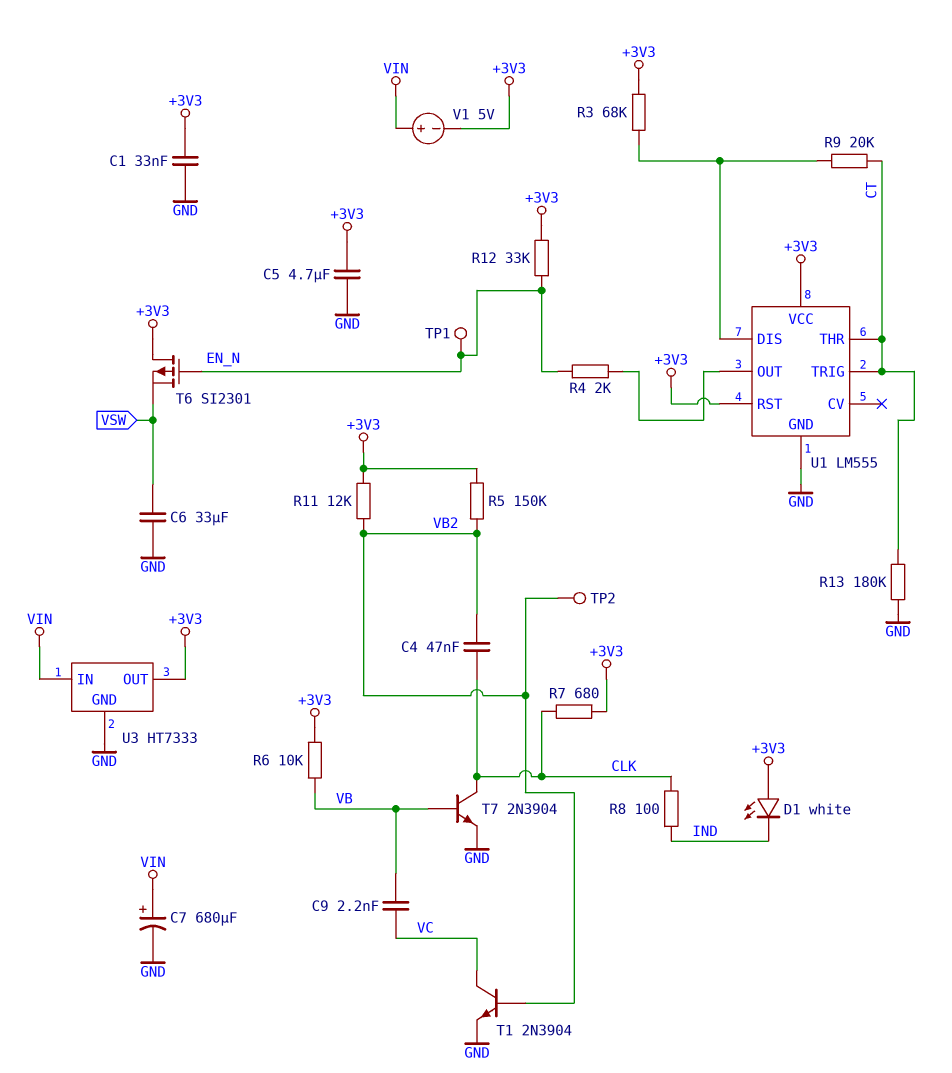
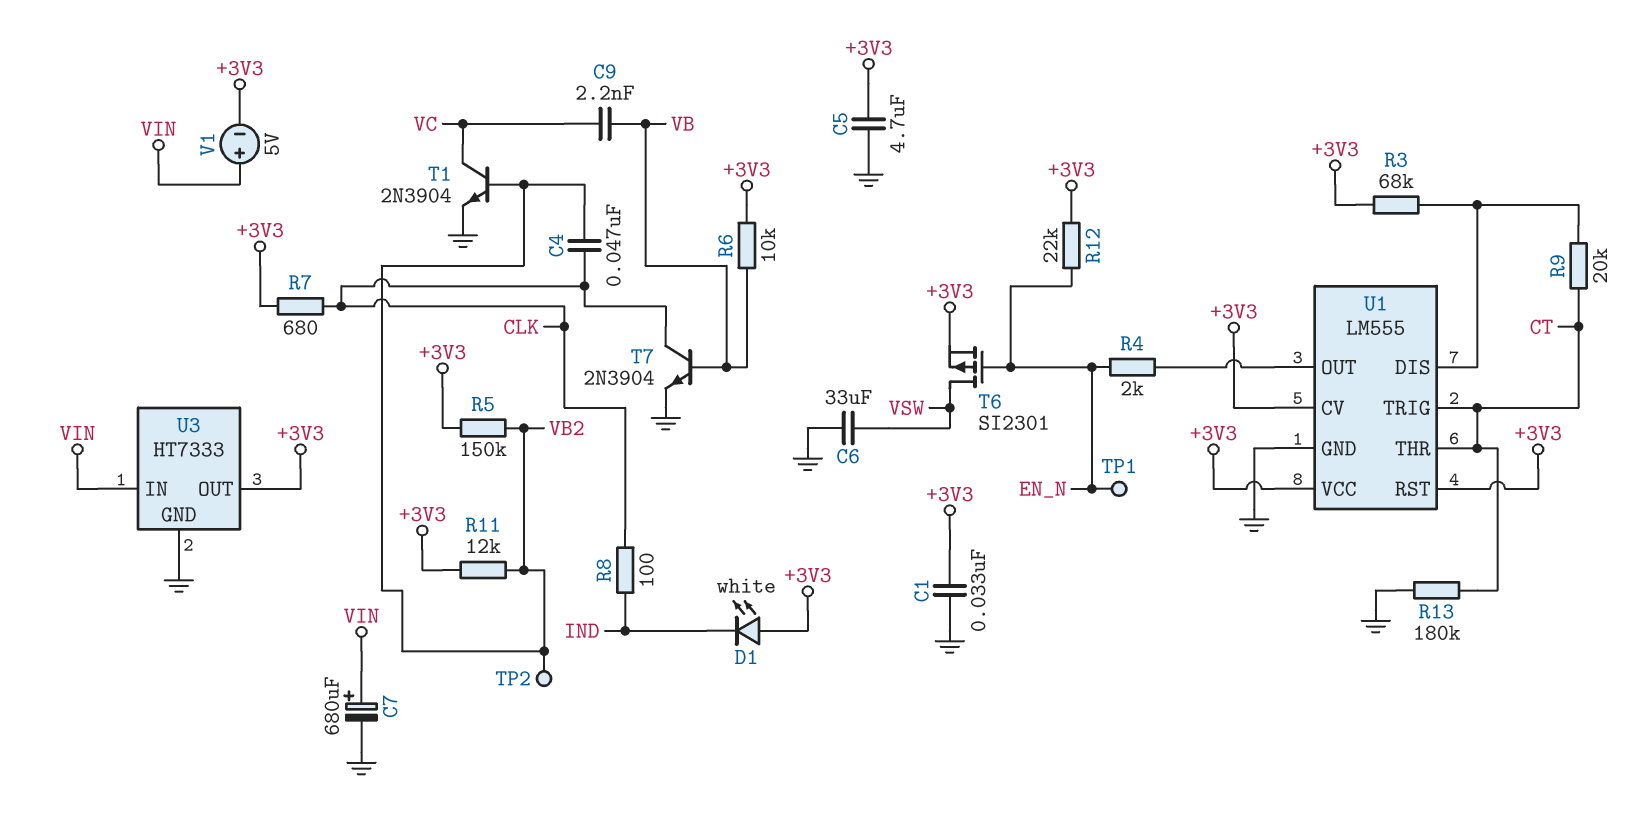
R12: 33k (+3V3, EN_N) -> 22k (+3V3, EN_N)
T6: PMOS SI2301 (G EN_N, D +3V3, S VSW) -> PMOS SI2301 (G EN_N, D VSW, S +3V3)
U1 pin CV: none -> +3V3

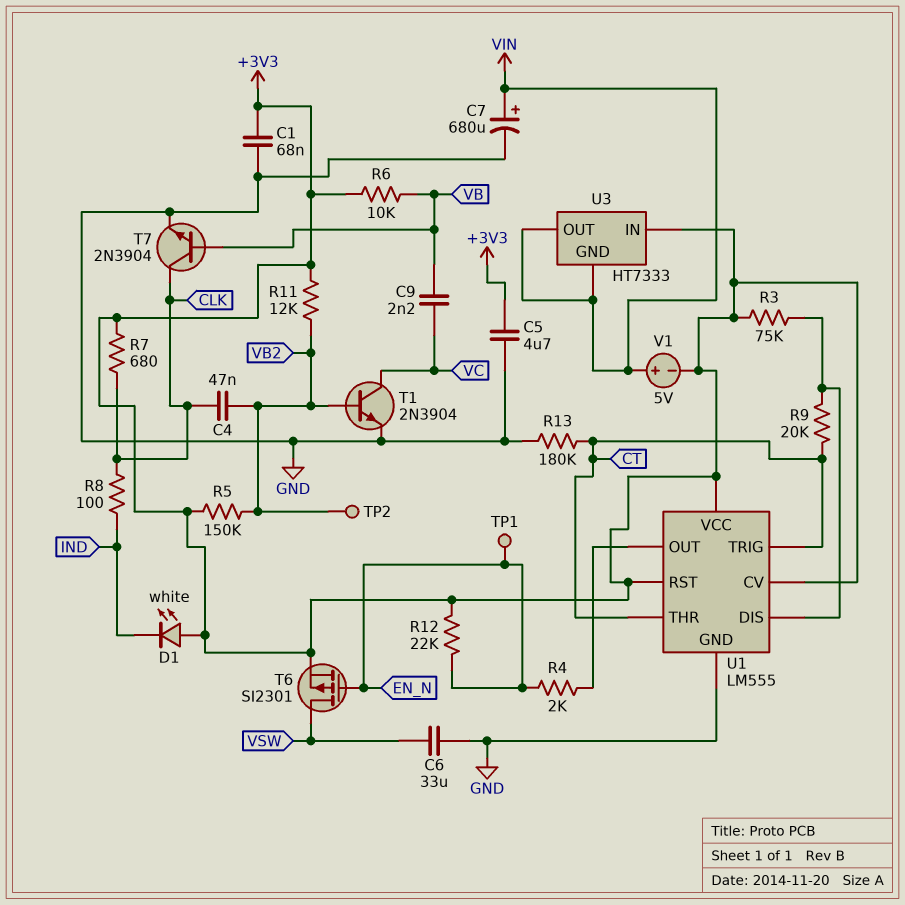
C1: 33nF (+3V3, GND) -> 68nF (+3V3, GND)
R3: 68k (+3V3, U1/DIS) -> 75k (+3V3, U1/DIS)
U3 pin GND: GND -> VIN
U3 pin IN: VIN -> +3V3
U3 pin OUT: +3V3 -> VIN

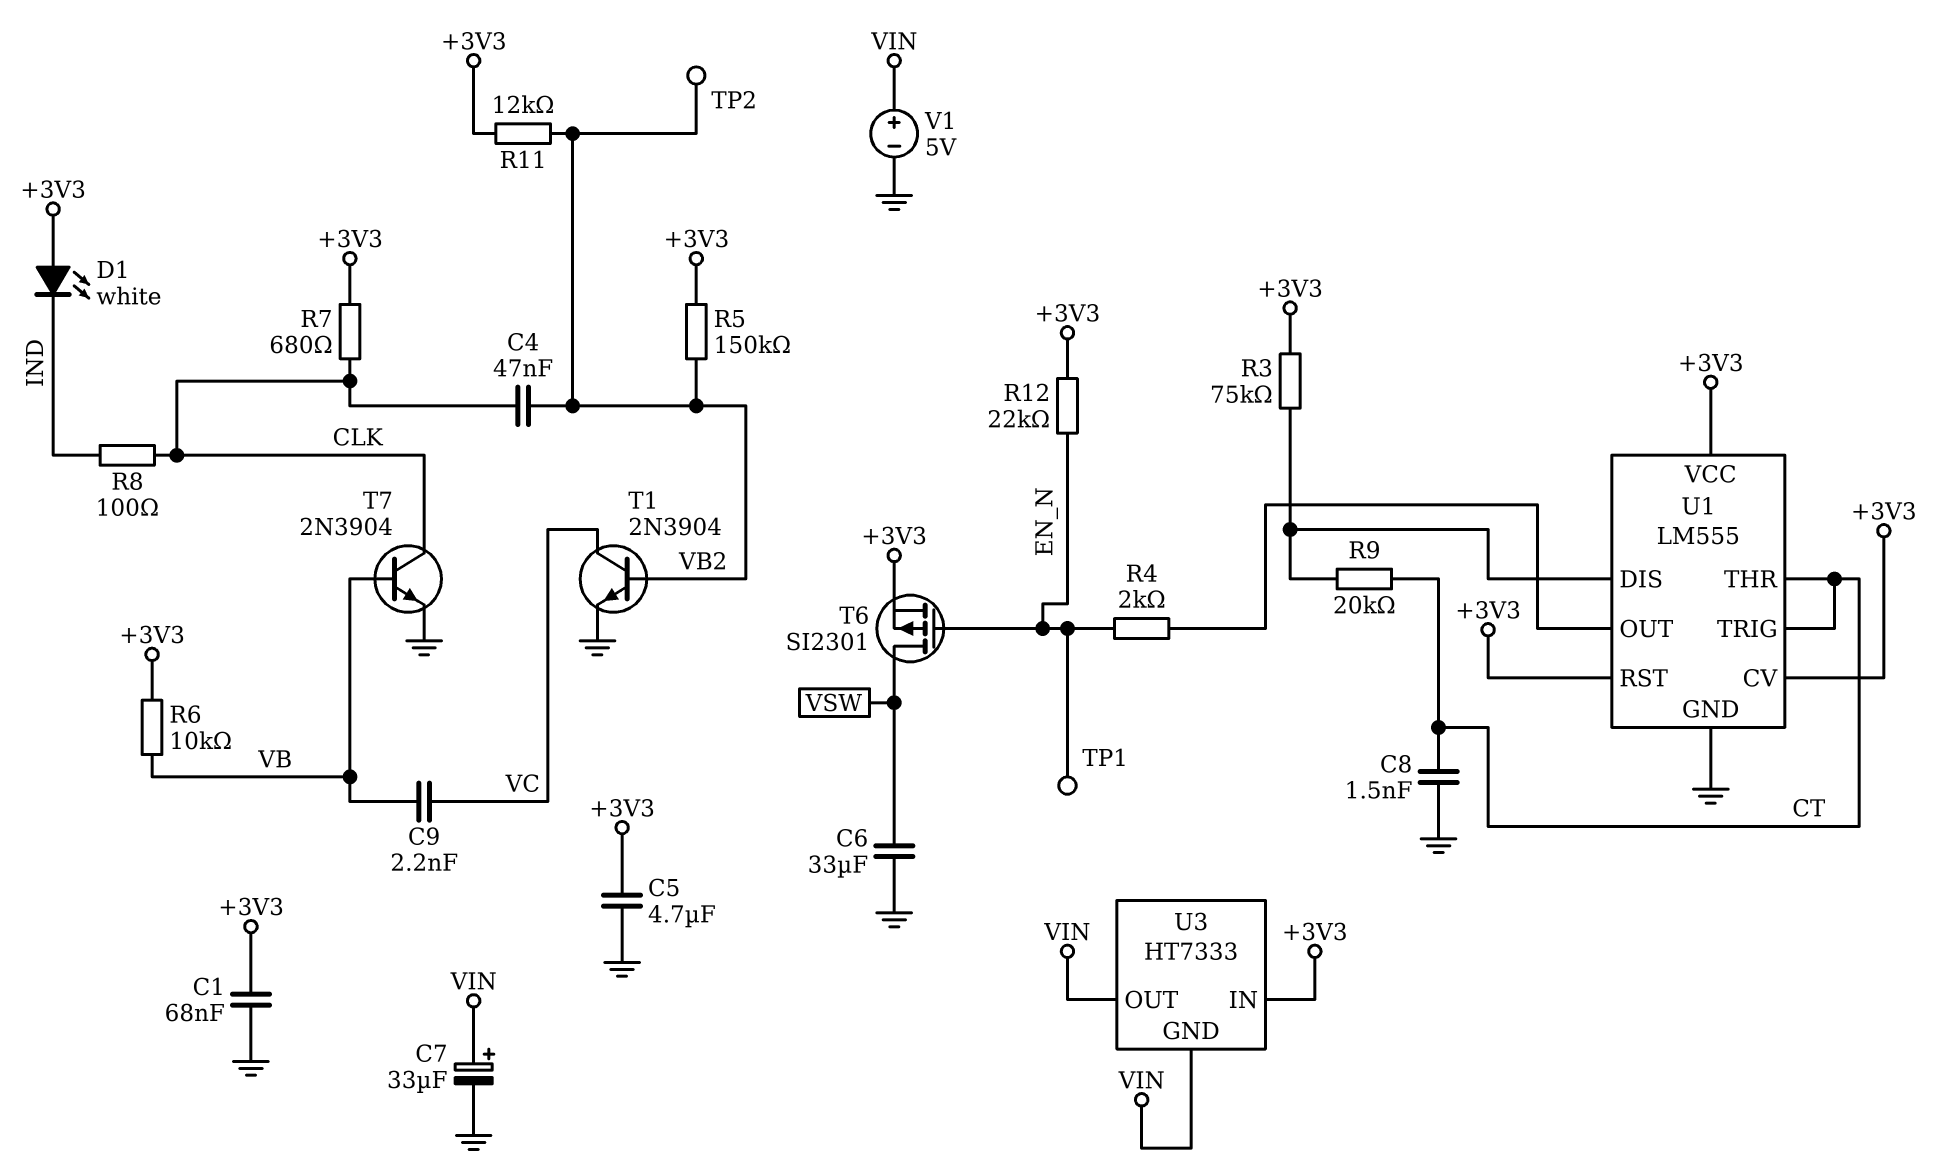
C7: 680uF (plus VIN, minus GND) -> 33uF (plus VIN, minus GND)
C8: none -> 1.5nF (CT, GND)
R13: 180k (CT, GND) -> none
V1: 5V (plus VIN, minus +3V3) -> 5V (plus VIN, minus GND)

